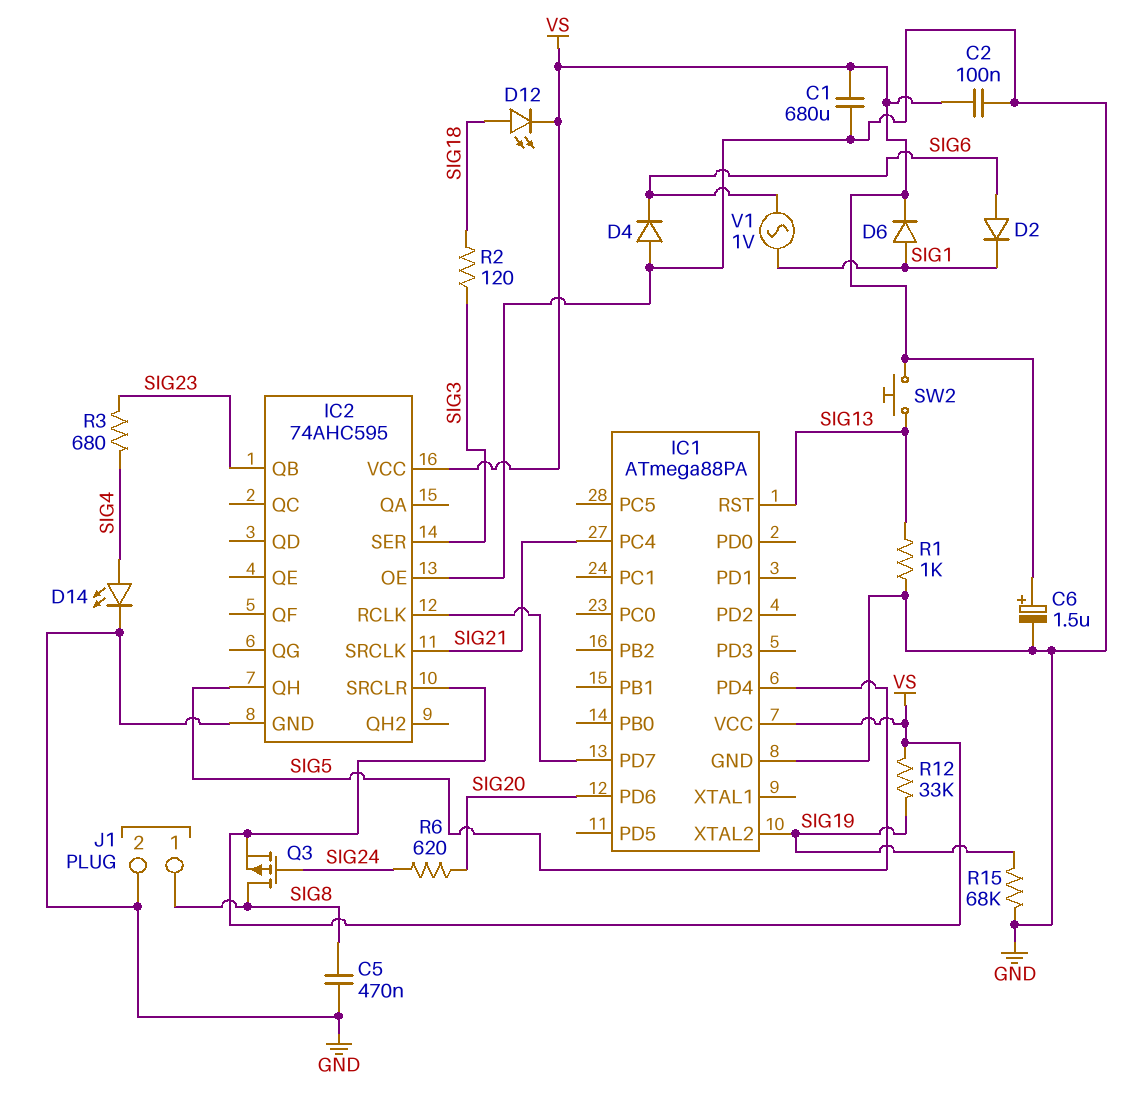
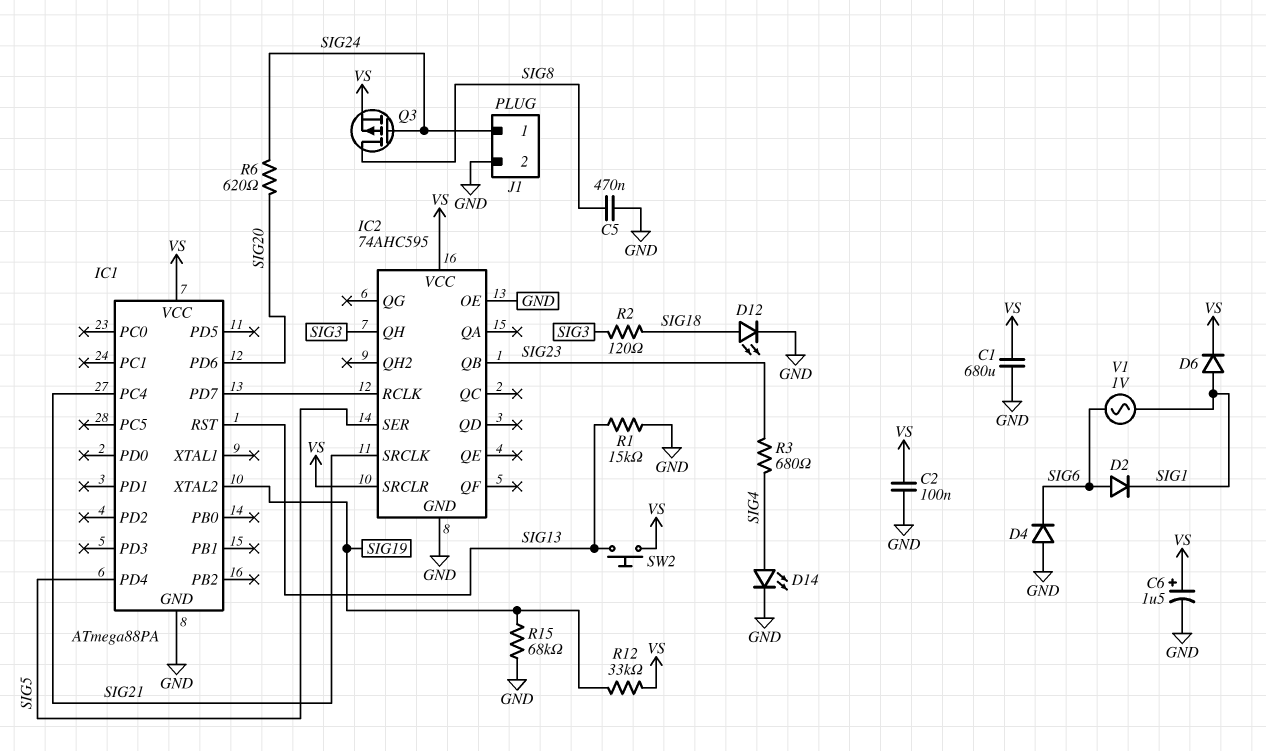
D12: LED (A SIG18, K VS) -> LED (A SIG18, K GND)
IC2 pin QH: SIG5 -> SIG3
IC2 pin SER: SIG3 -> SIG5
J1 pin 1: SIG8 -> SIG24
R1: 1k (GND, SIG13) -> 15k (GND, SIG13)

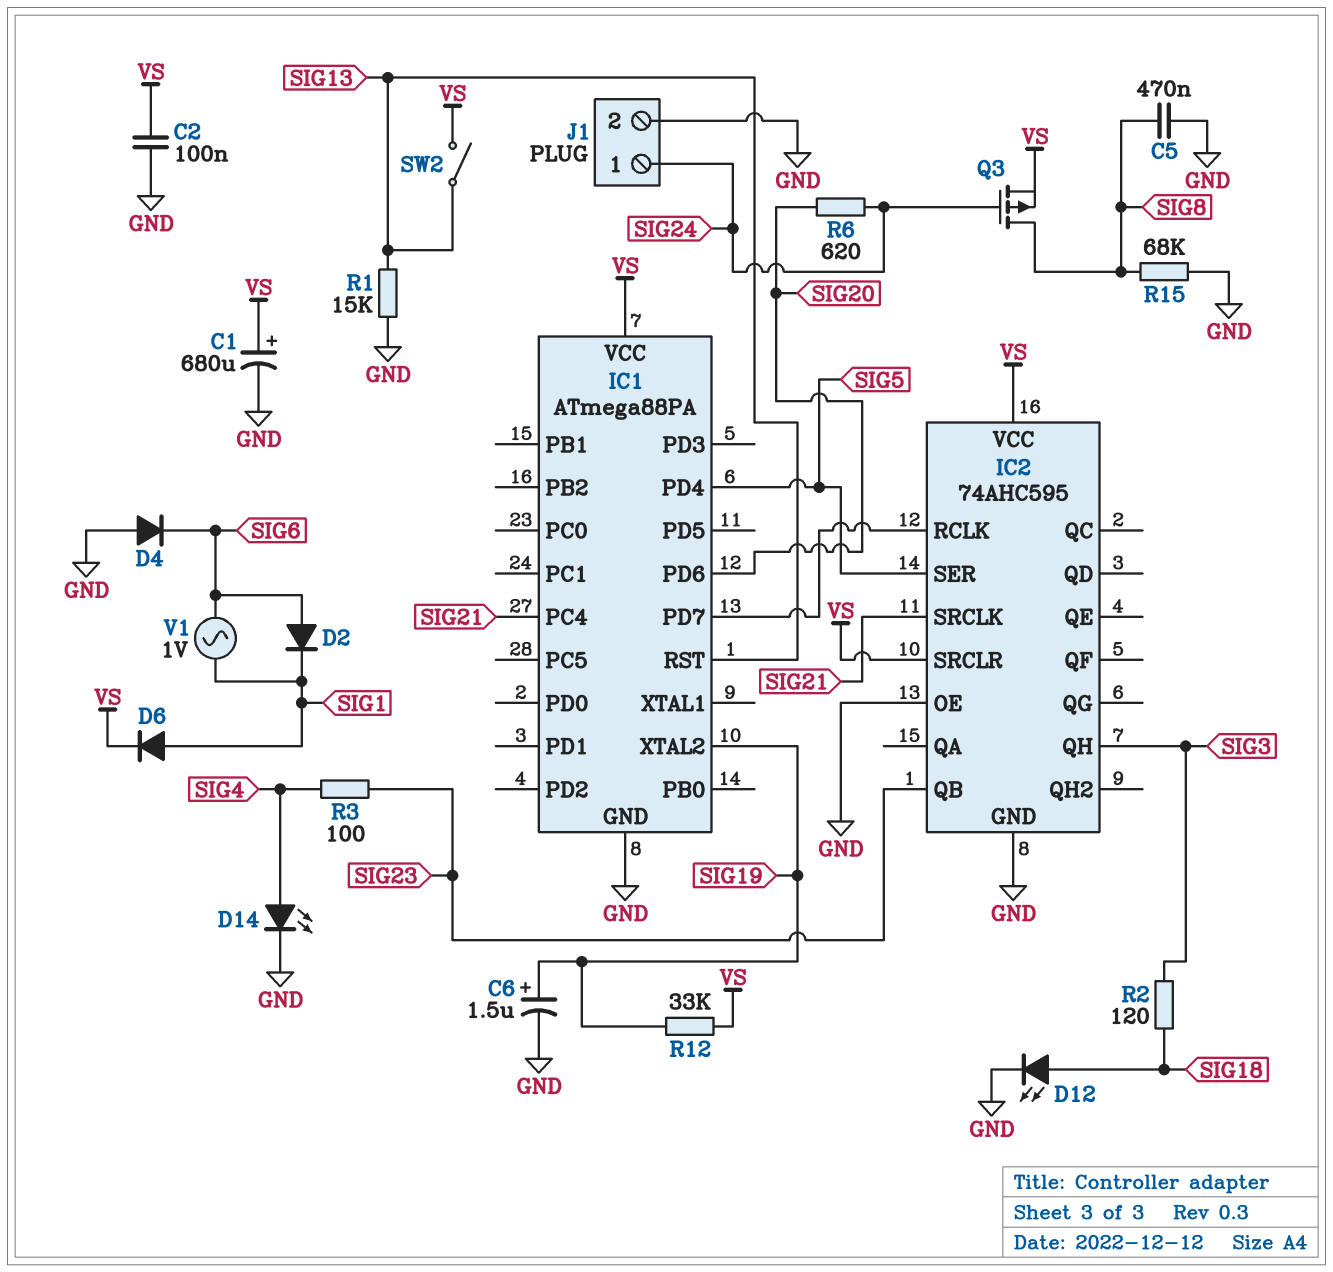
C1: 680uF (GND, VS) -> 680uF (plus VS, minus GND)
C6: 1.5uF (plus VS, minus GND) -> 1.5uF (plus SIG19, minus GND)
R3: 680 (SIG4, SIG23) -> 100 (SIG4, SIG23)
R15: 68k (GND, SIG19) -> 68k (GND, SIG8)
SW2: button (SIG13, VS) -> switch (SIG13, VS)

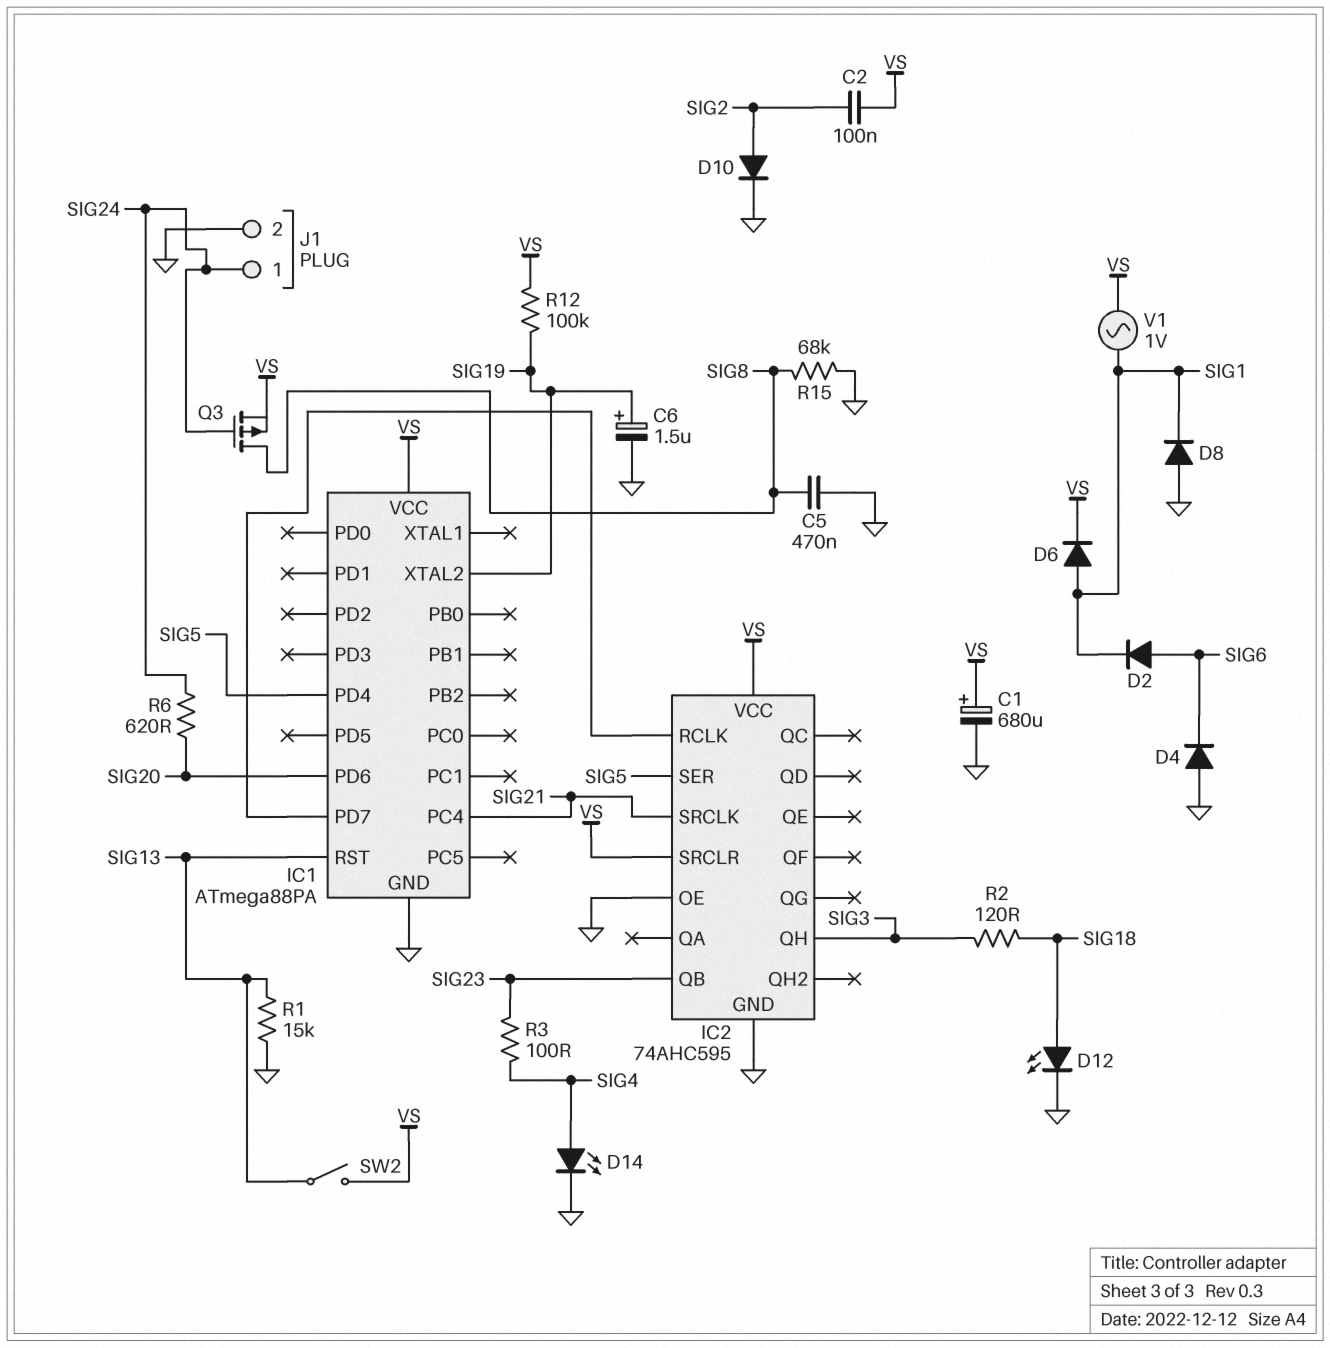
C2: 100nF (GND, VS) -> 100nF (SIG2, VS)
D8: none -> diode (A GND, K SIG1)
D10: none -> diode (A SIG2, K GND)
R12: 33k (SIG19, VS) -> 100k (SIG19, VS)
V1: AC 1V (SIG1, SIG6) -> AC 1V (SIG1, VS)

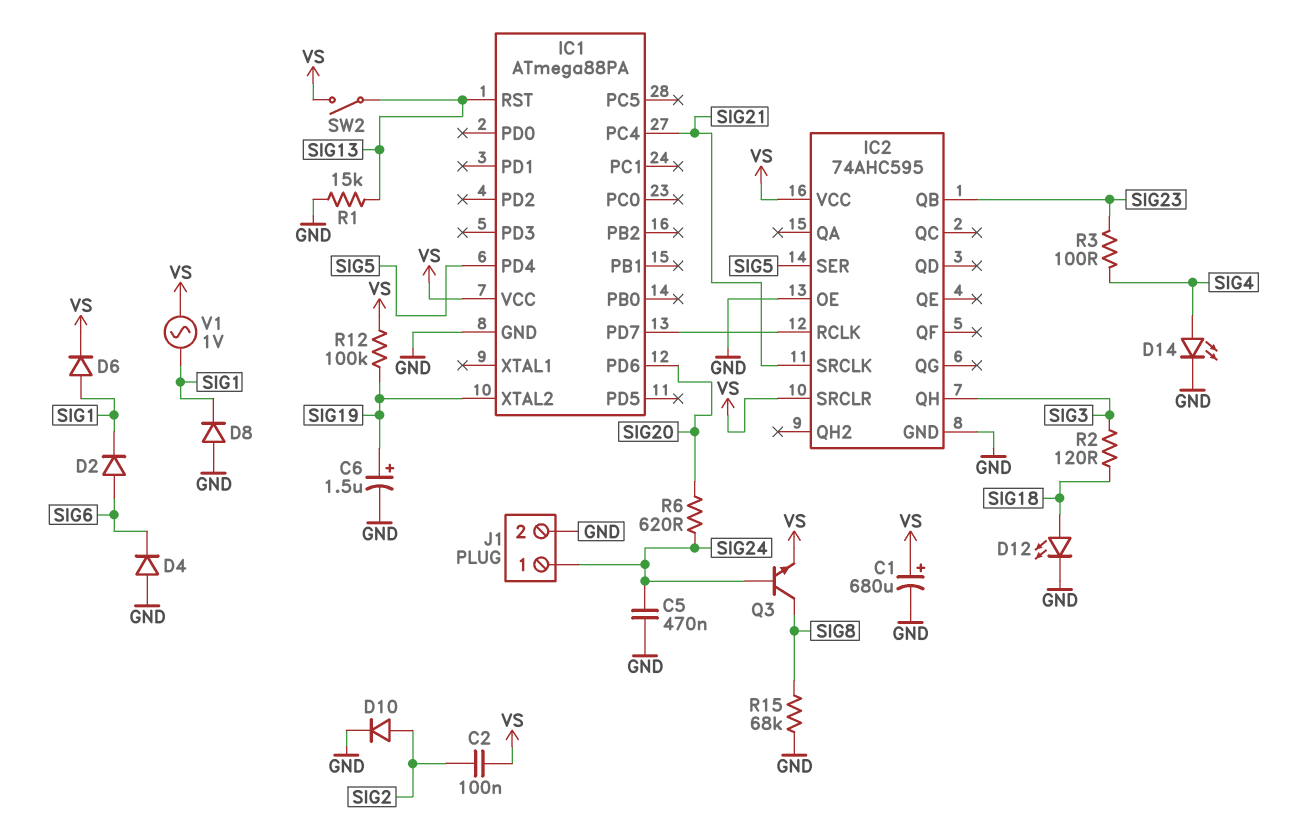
C5: 470nF (GND, SIG8) -> 470nF (GND, SIG24)
Q3: PMOS (G SIG24, D SIG8, S VS) -> NPN (B SIG24, C SIG8, E VS)

